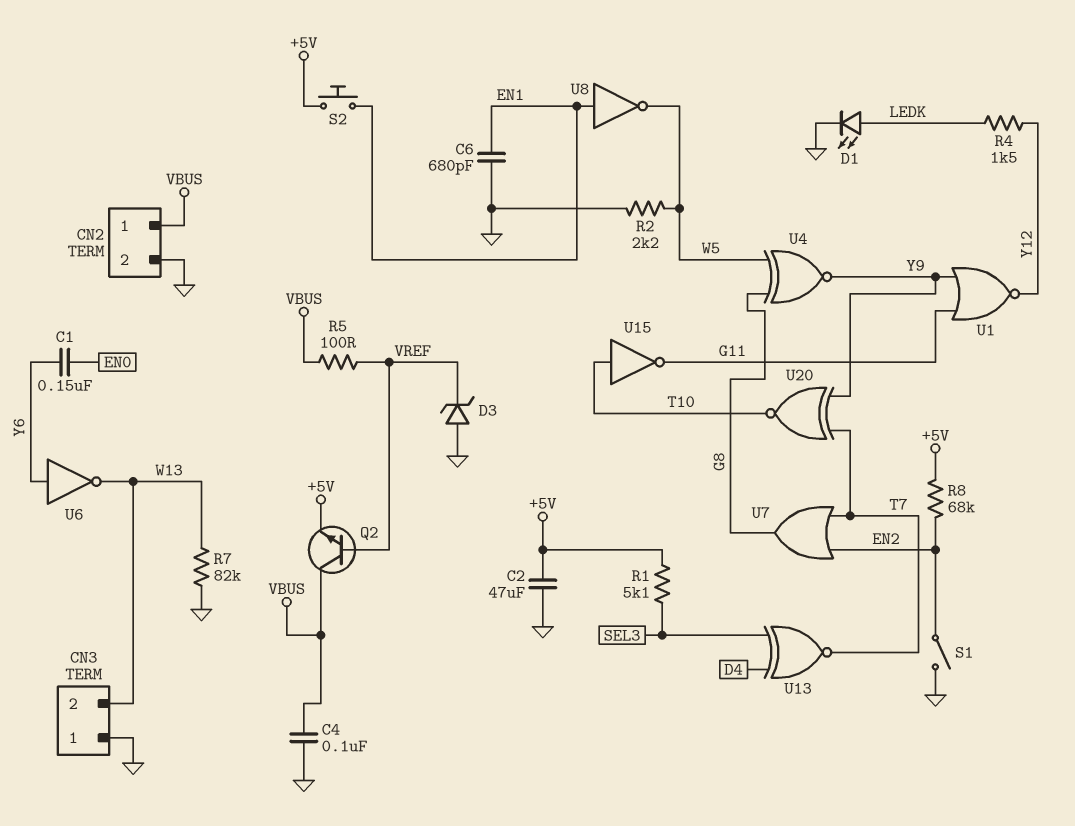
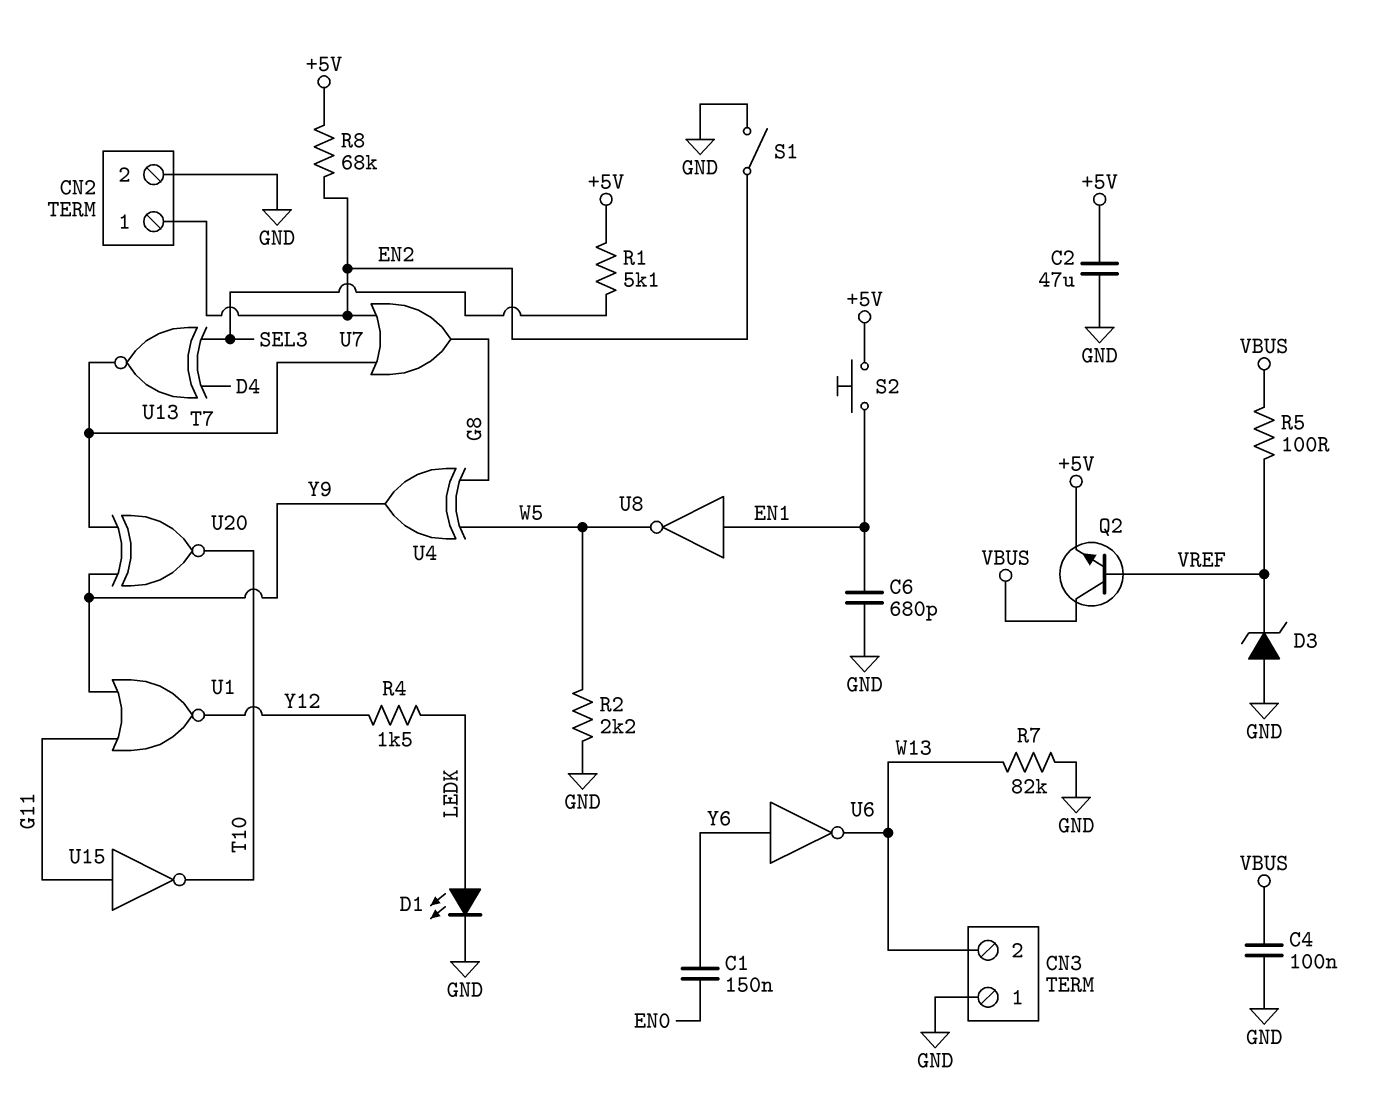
CN2 pin 1: VBUS -> EN2
U4: XNOR (in G8, in W5, out Y9) -> XOR (in G8, in W5, out Y9)
U15: NOT (in T10, out G11) -> NOT (in G11, out T10)

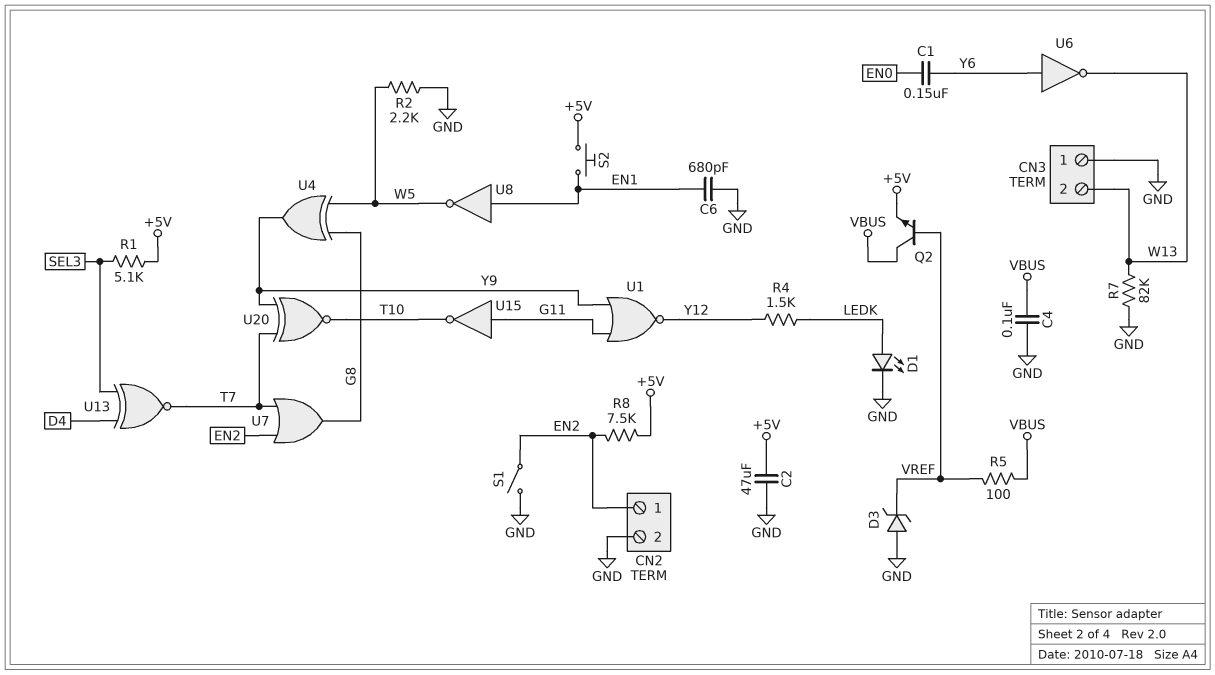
R8: 68k (+5V, EN2) -> 7.5k (+5V, EN2)

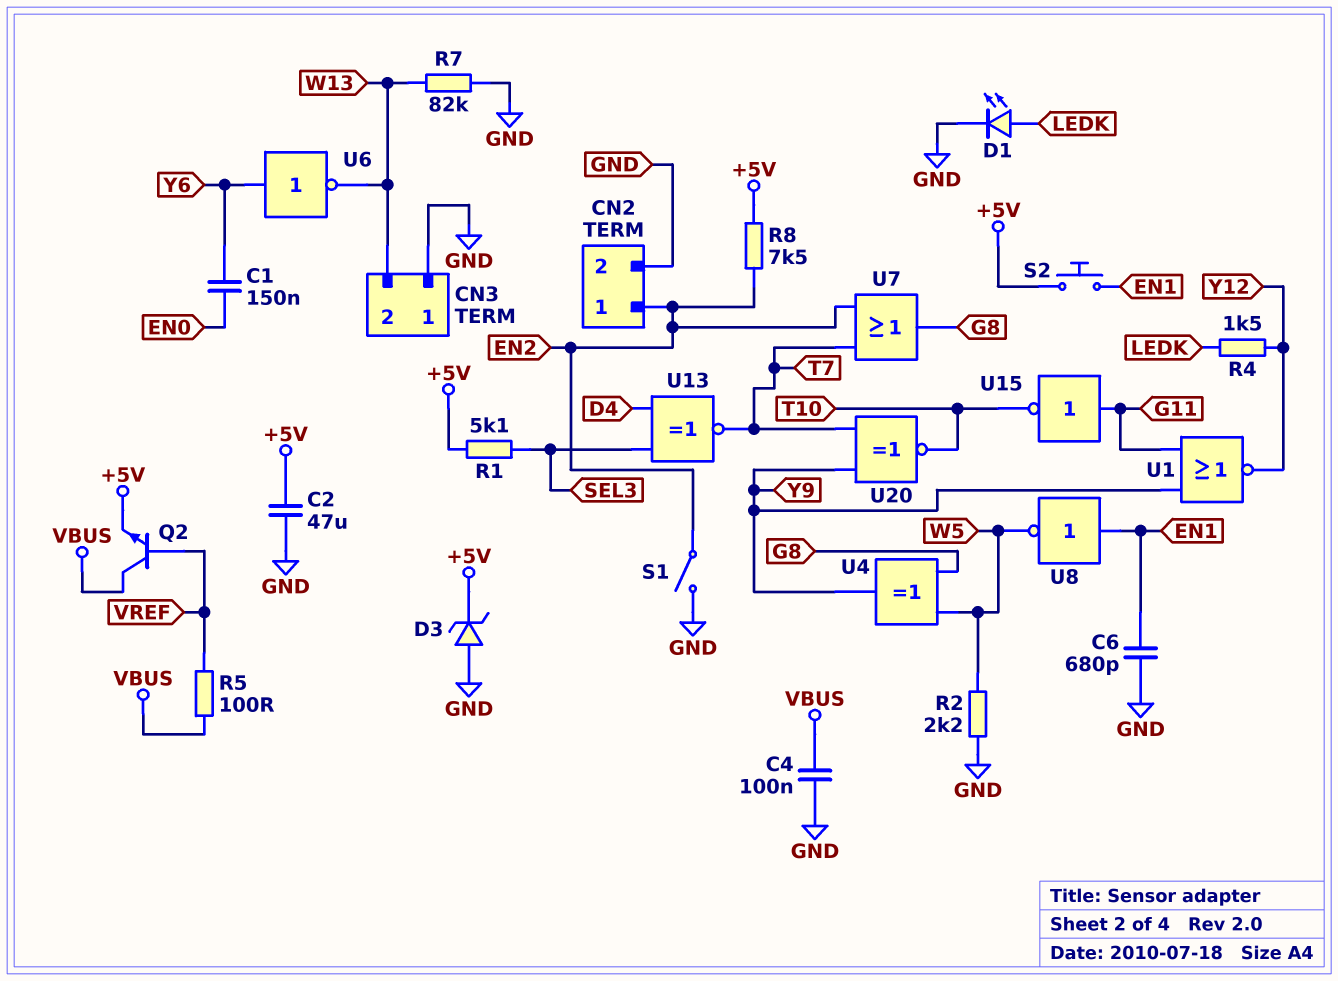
D3: zener (A GND, K VREF) -> zener (A GND, K +5V)

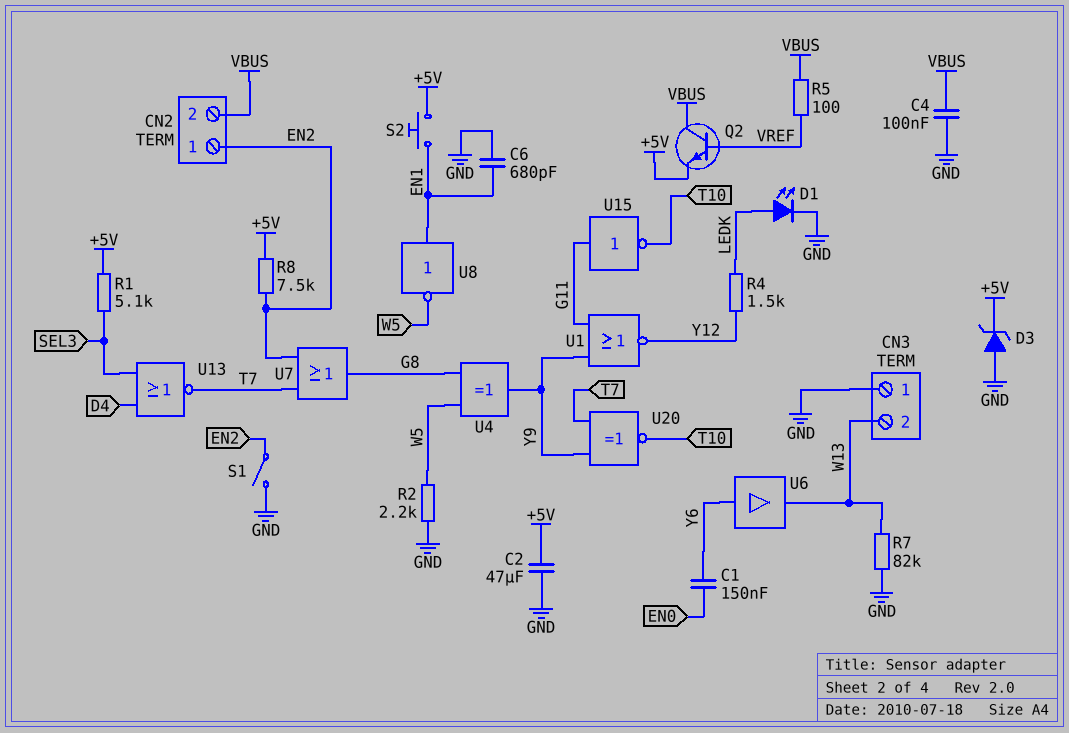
CN2 pin 2: GND -> VBUS
U6: NOT (in Y6, out W13) -> buffer (in Y6, out W13)
U13: XNOR (in D4, in SEL3, out T7) -> NOR (in D4, in SEL3, out T7)

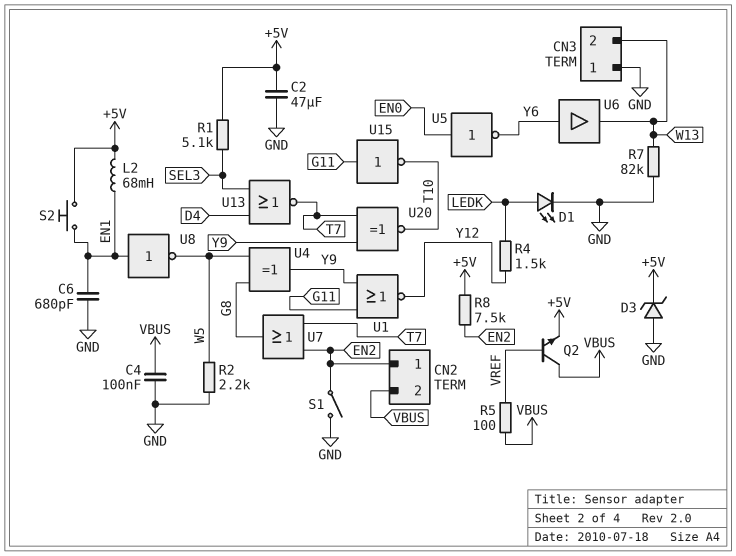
C1: 150nF (EN0, Y6) -> none
L2: none -> 68mH (+5V, EN1)
U5: none -> NOT (in EN0, out Y6)

